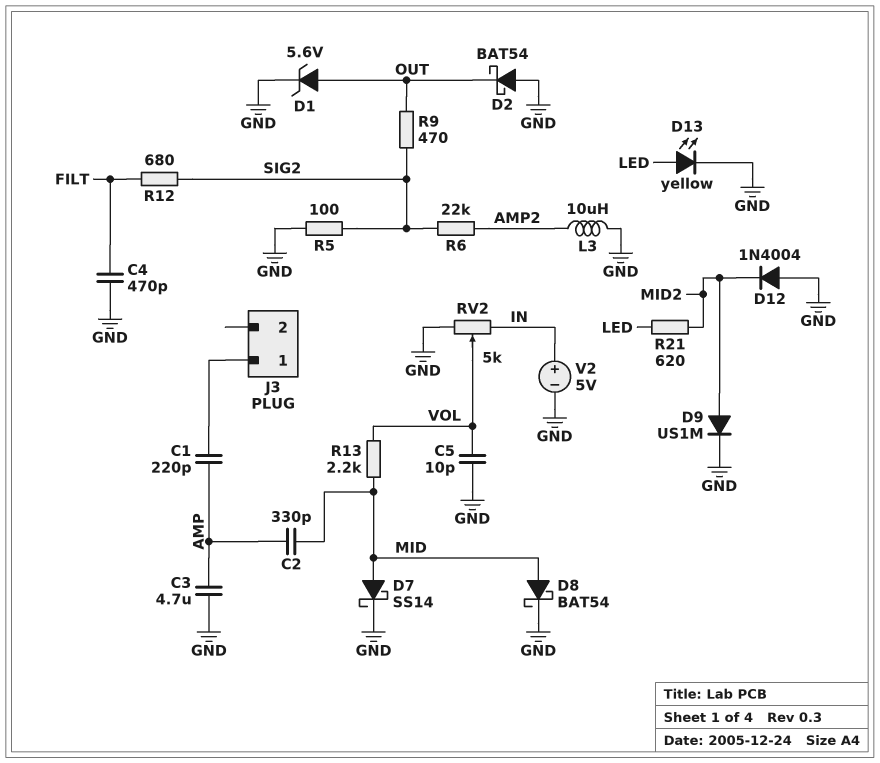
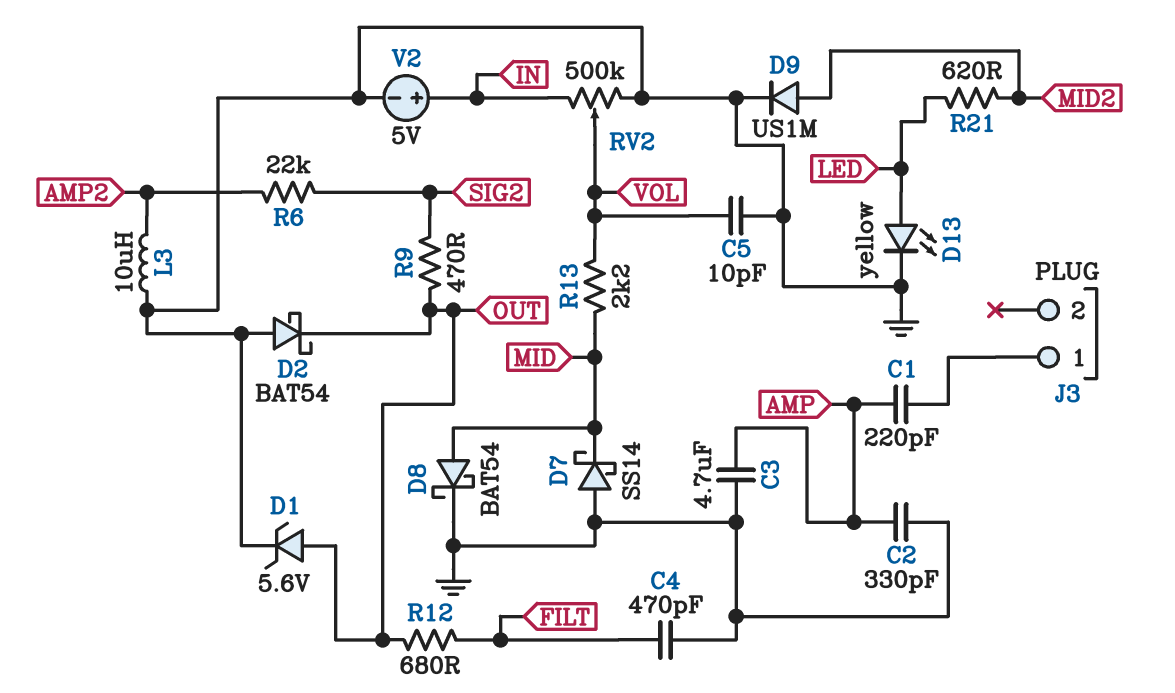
C2: 330pF (AMP, MID) -> 330pF (AMP, GND)
D7: schottky SS14 (A MID, K GND) -> schottky SS14 (A GND, K MID)
D12: diode 1N4004 (A GND, K MID2) -> none
R5: 100 (GND, SIG2) -> none
R12: 680 (FILT, SIG2) -> 680 (FILT, OUT)
RV2: 5k (GND, IN, wiper VOL) -> 500k (GND, IN, wiper VOL)

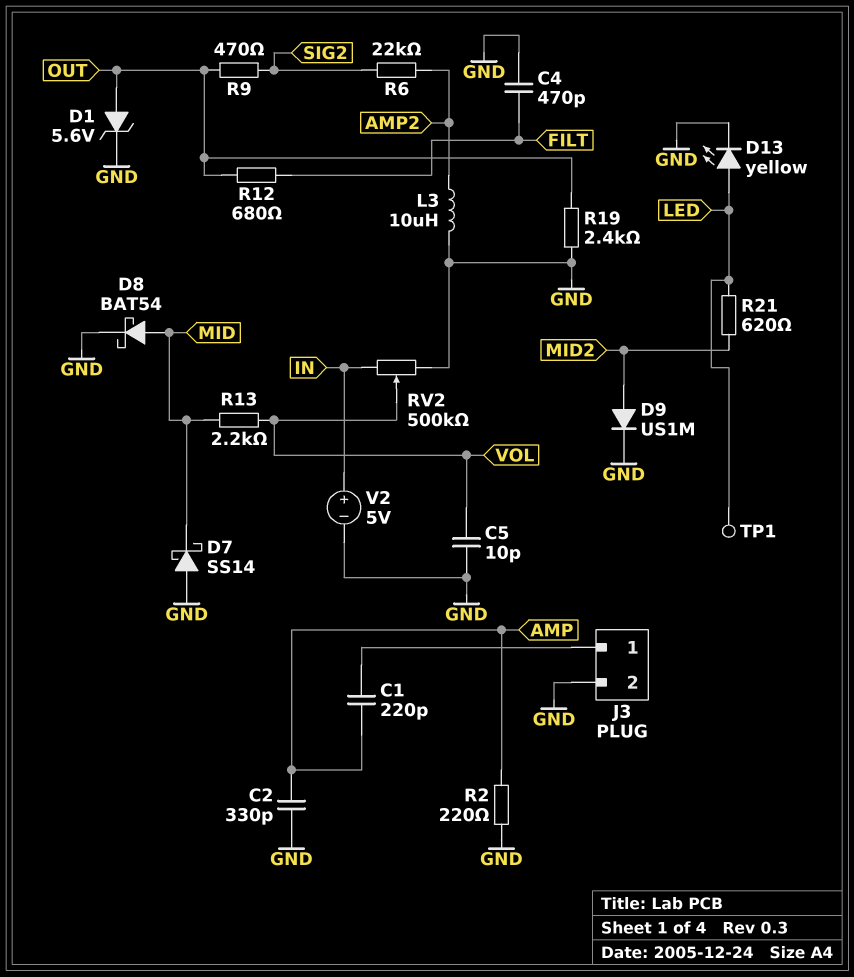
C3: 4.7uF (AMP, GND) -> none
D2: schottky BAT54 (A GND, K OUT) -> none
J3 pin 2: none -> GND
R2: none -> 220 (AMP, GND)
R19: none -> 2.4k (GND, OUT)
TP1: none -> test point (LED)

